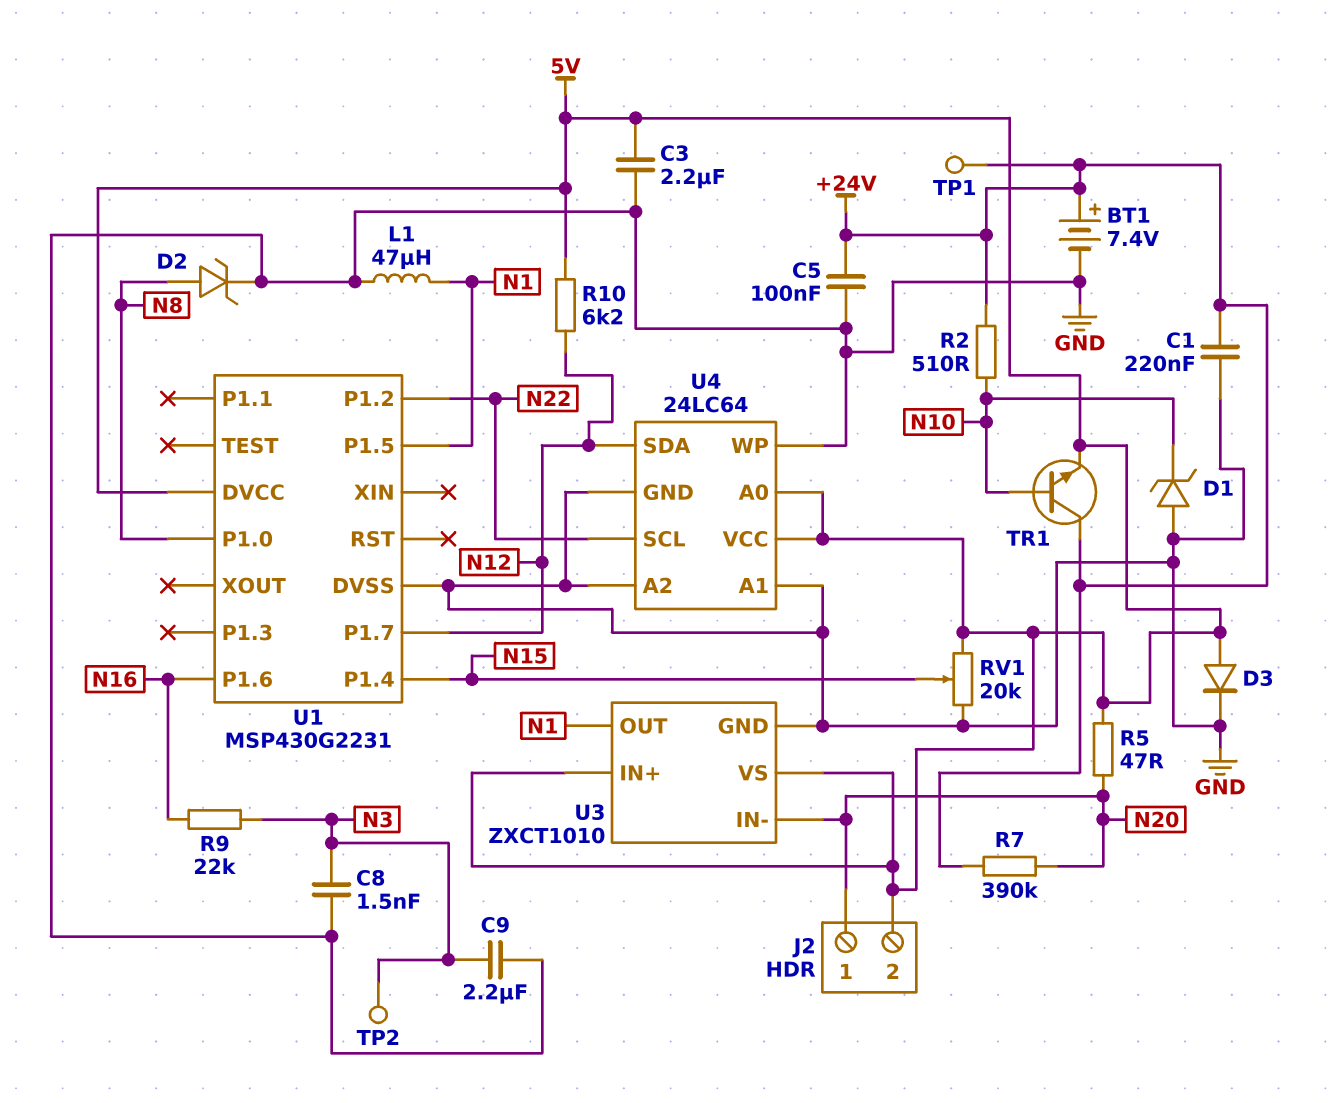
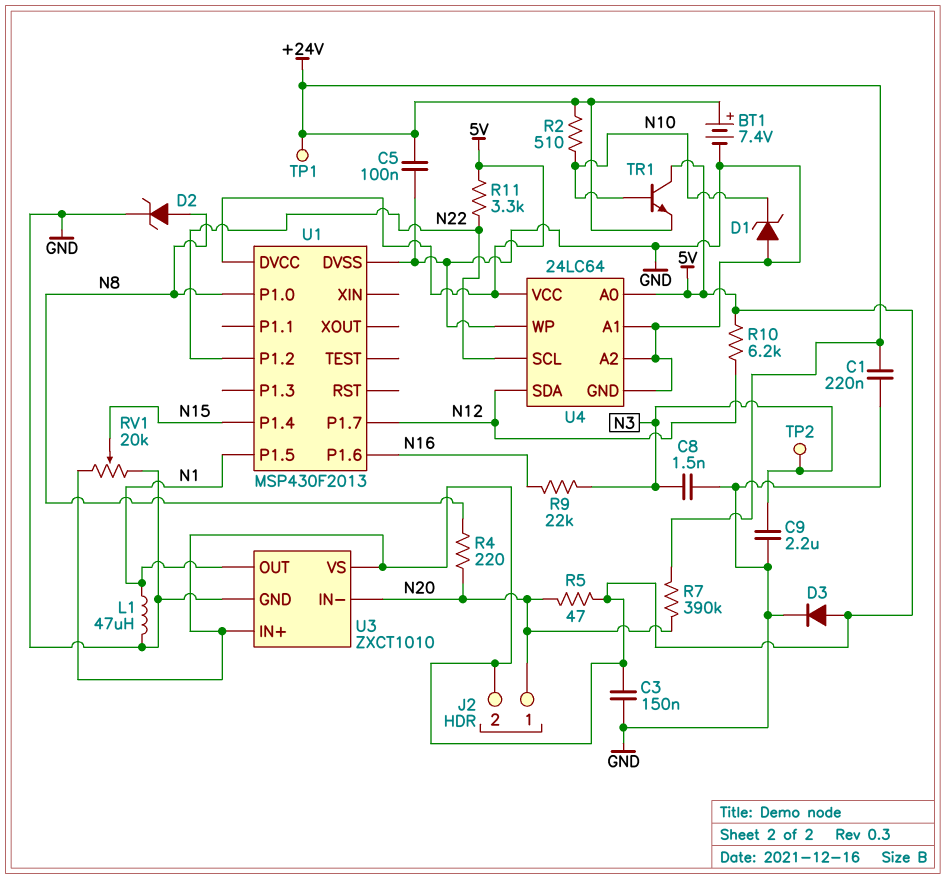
C3: 2.2uF (5V, GND) -> 150nF (5V, GND)
R4: none -> 220 (N8, N20)
R11: none -> 3.3k (5V, N22)
TR1: NPN (B N10, C +24V, E 5V) -> NPN (B N10, C 5V, E +24V)
U1: MSP430G2231 -> MSP430F2013

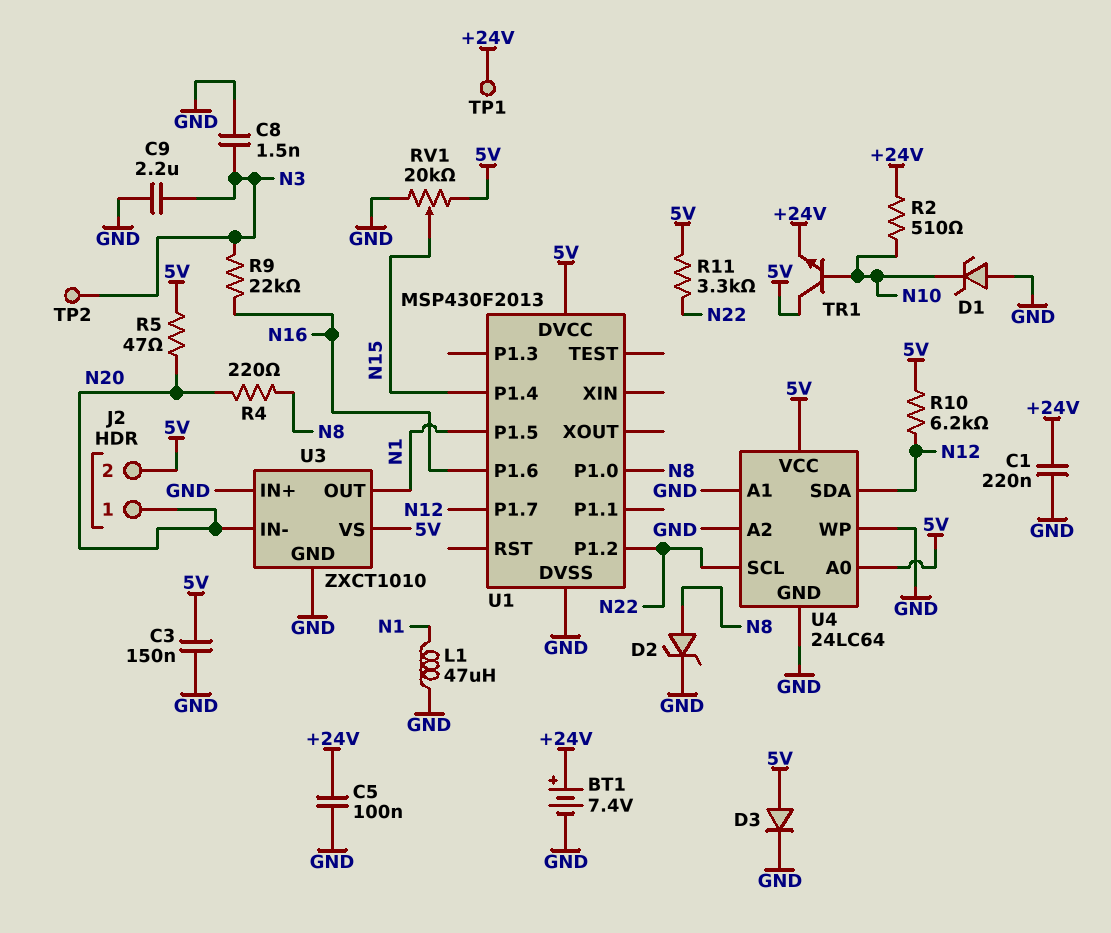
R7: 390k (+24V, N20) -> none
U3 pin IN+: 5V -> GND

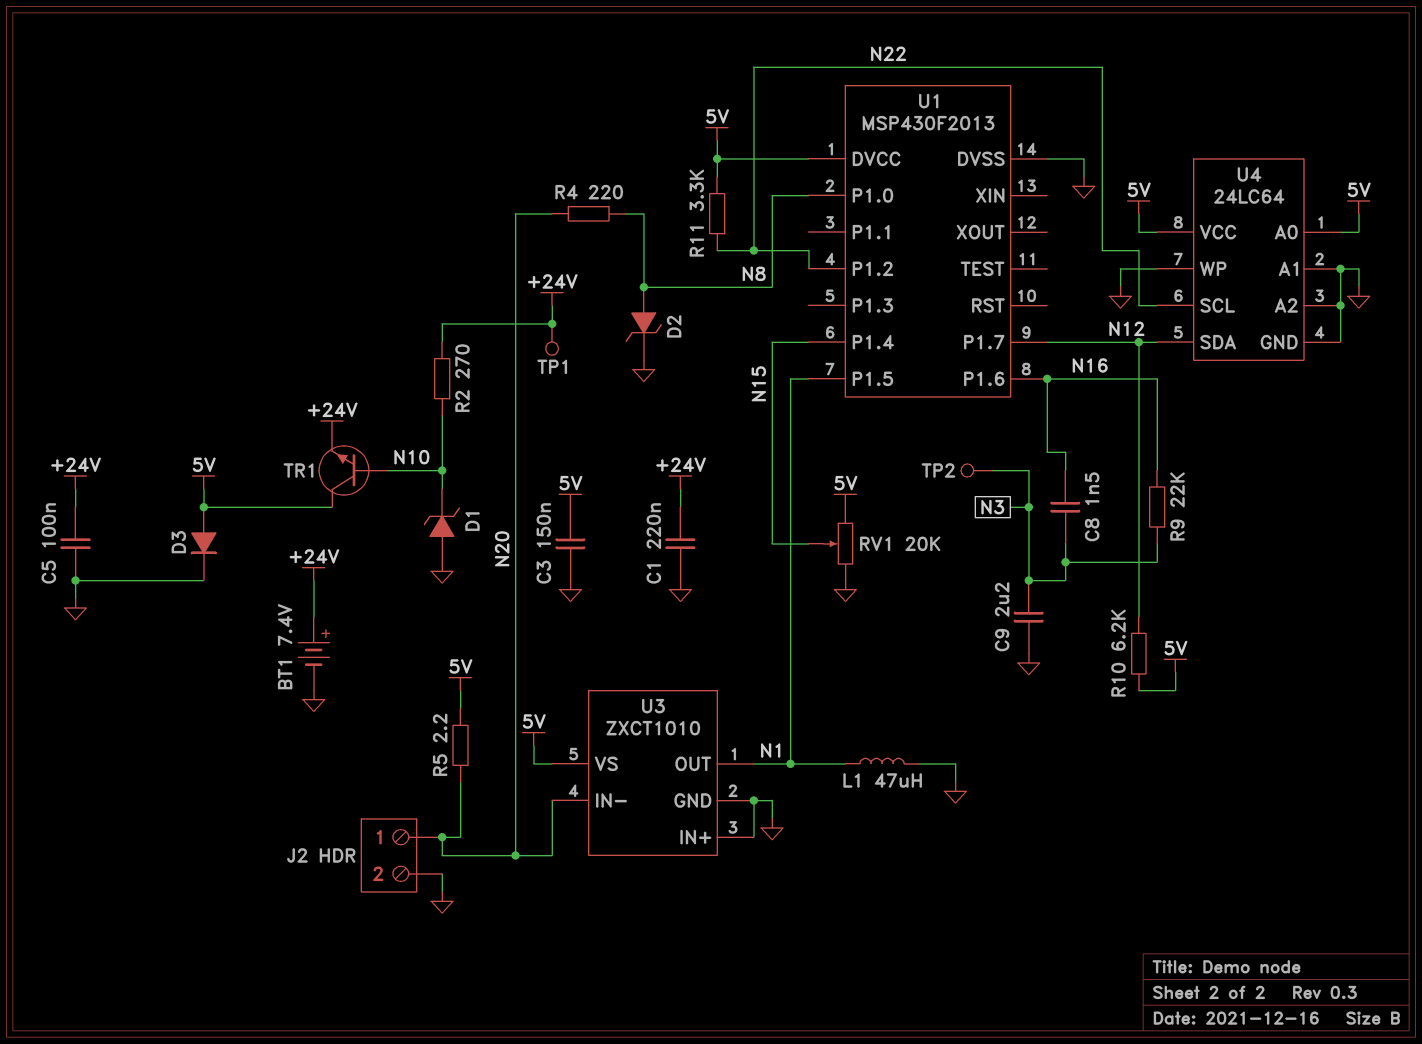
C8: 1.5nF (GND, N3) -> 1.5nF (N3, N16)
J2 pin 2: 5V -> GND
R2: 510 (+24V, N10) -> 270 (+24V, N10)
R5: 47 (5V, N20) -> 2.2 (5V, N20)

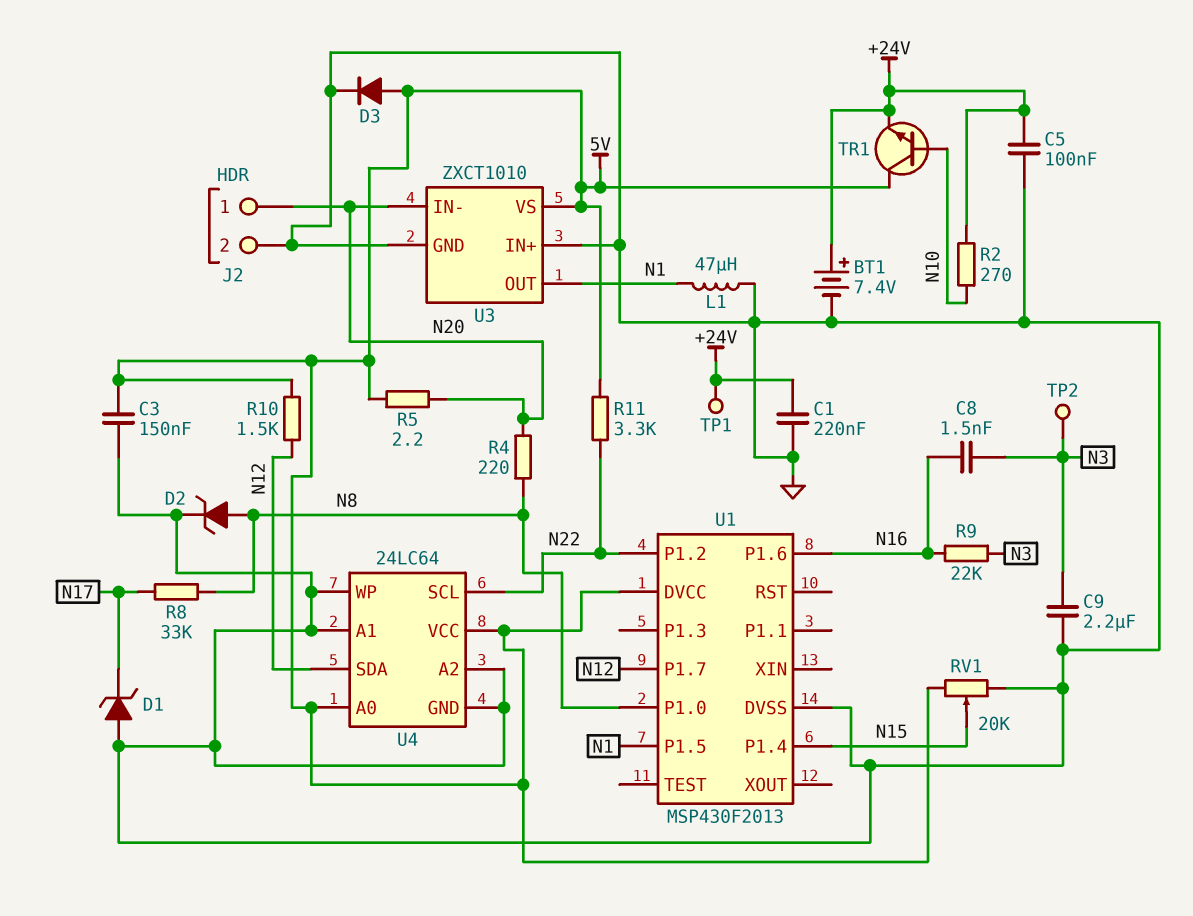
D1: zener (A GND, K N10) -> zener (A GND, K N17)
R8: none -> 33k (N8, N17)
R10: 6.2k (5V, N12) -> 1.5k (5V, N12)

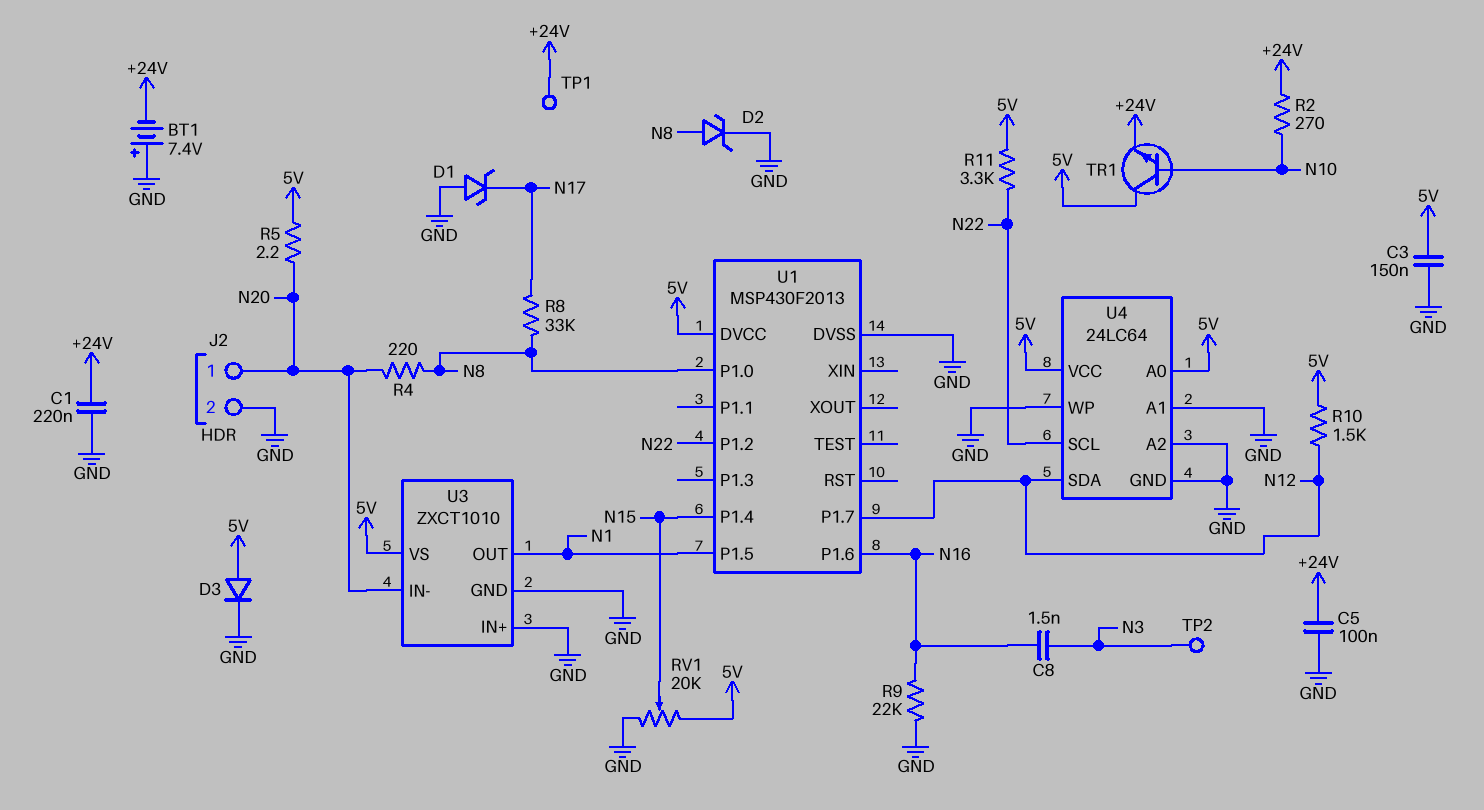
BT1: 7.4V (plus +24V, minus GND) -> 7.4V (plus GND, minus +24V)
C9: 2.2uF (GND, N3) -> none
L1: 47uH (GND, N1) -> none
R9: 22k (N3, N16) -> 22k (GND, N16)

